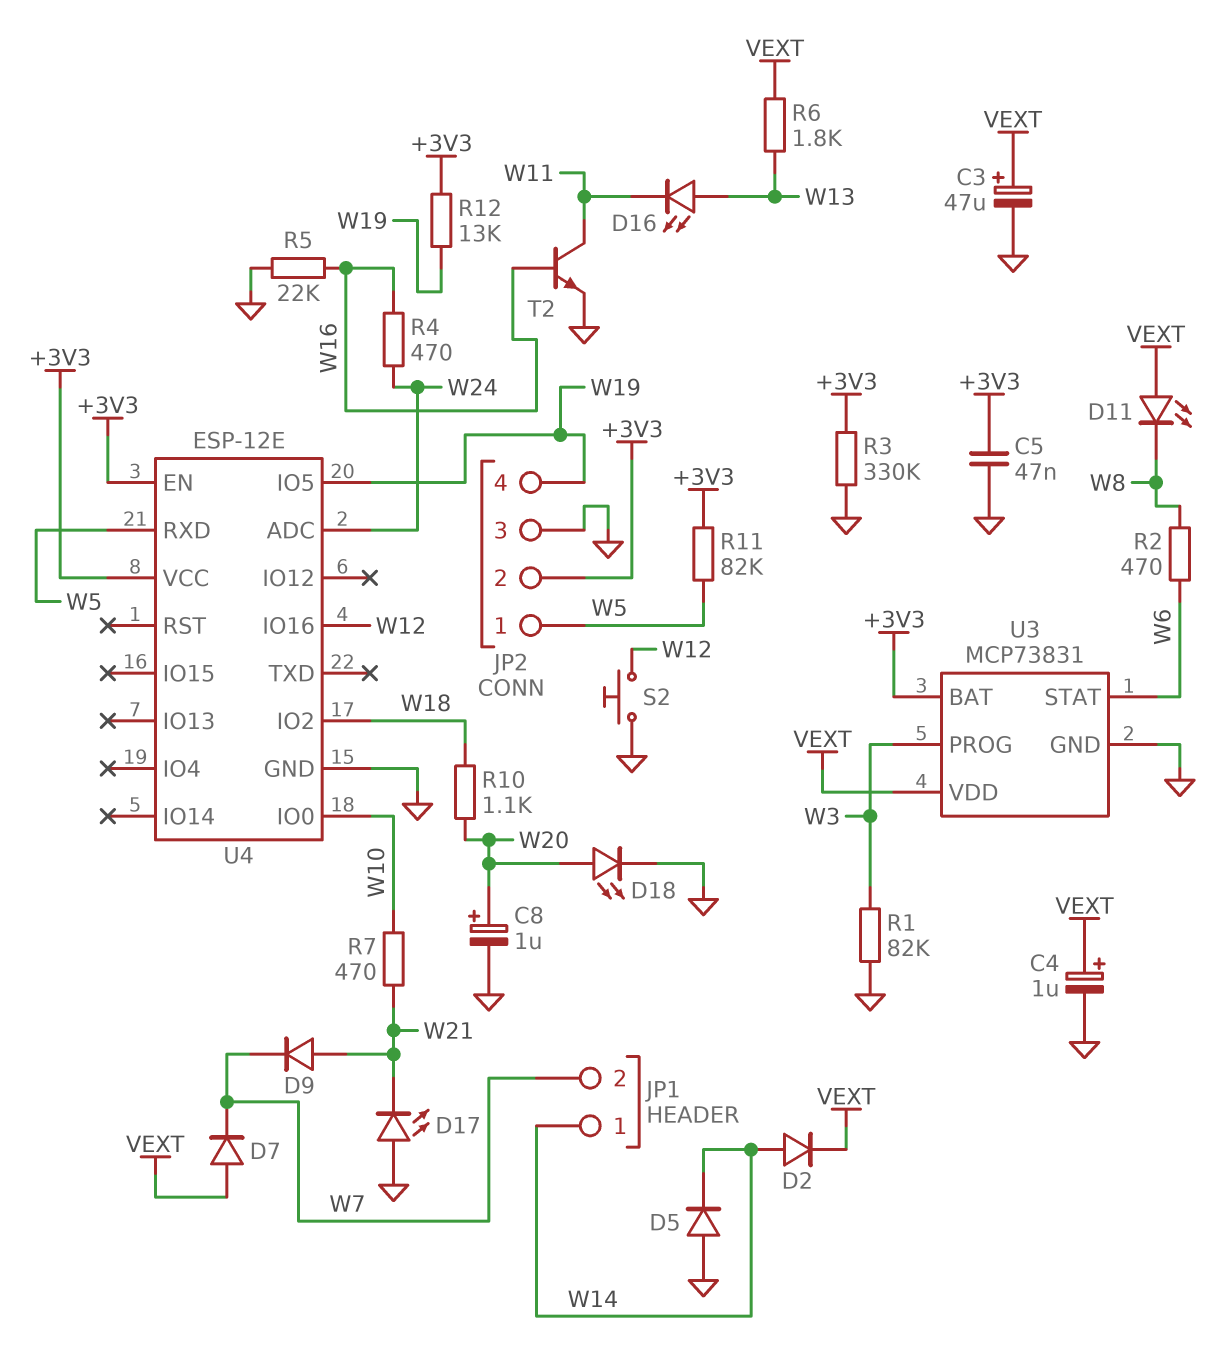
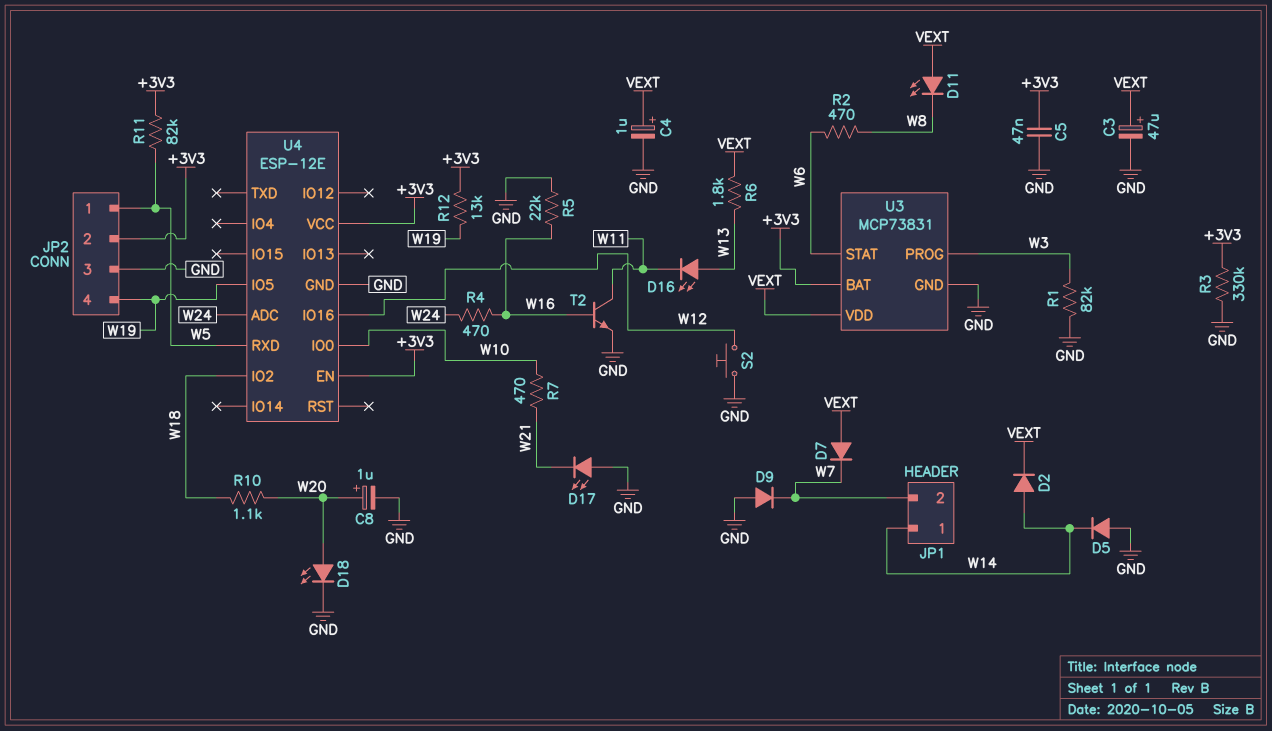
D9: diode (A W21, K W7) -> diode (A GND, K W7)

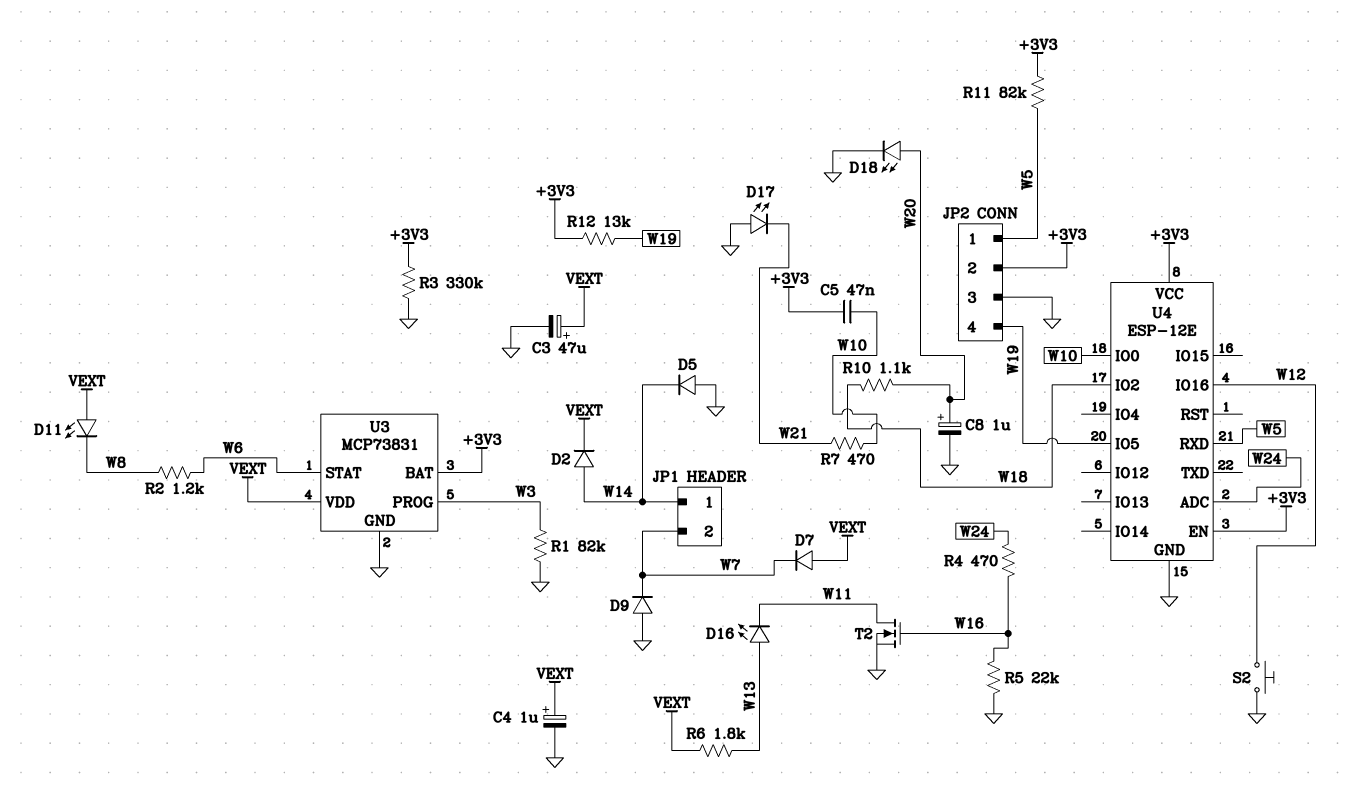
C5: 47nF (+3V3, GND) -> 47nF (+3V3, W10)
R2: 470 (W6, W8) -> 1.2k (W6, W8)
T2: NPN (B W16, C W11, E GND) -> NMOS (G W16, D W11, S GND)

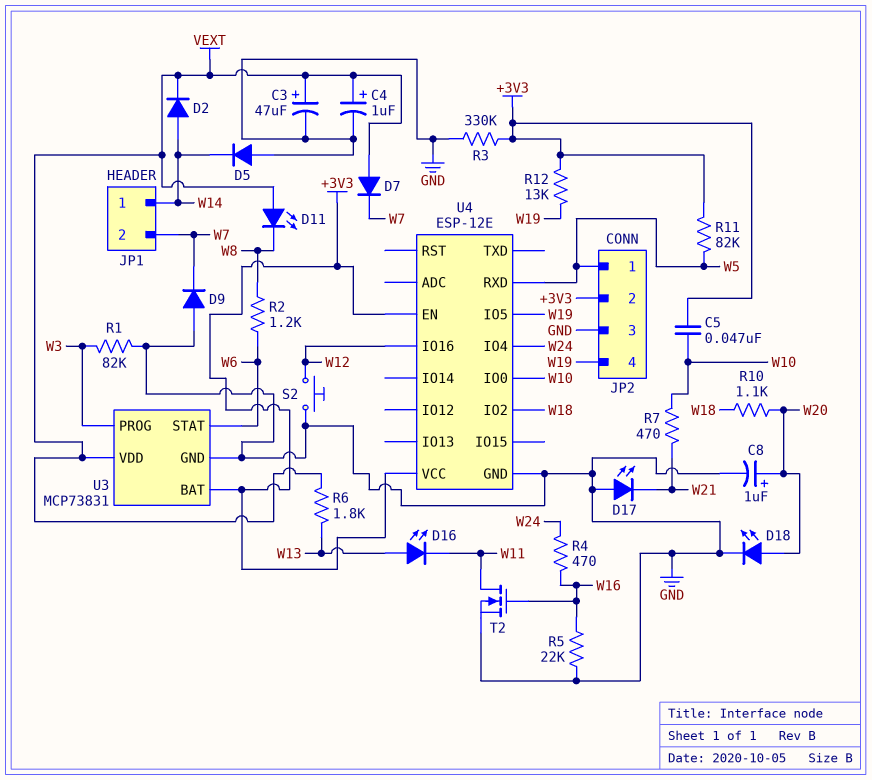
U4 pin ADC: W24 -> none
U4 pin IO4: none -> W24

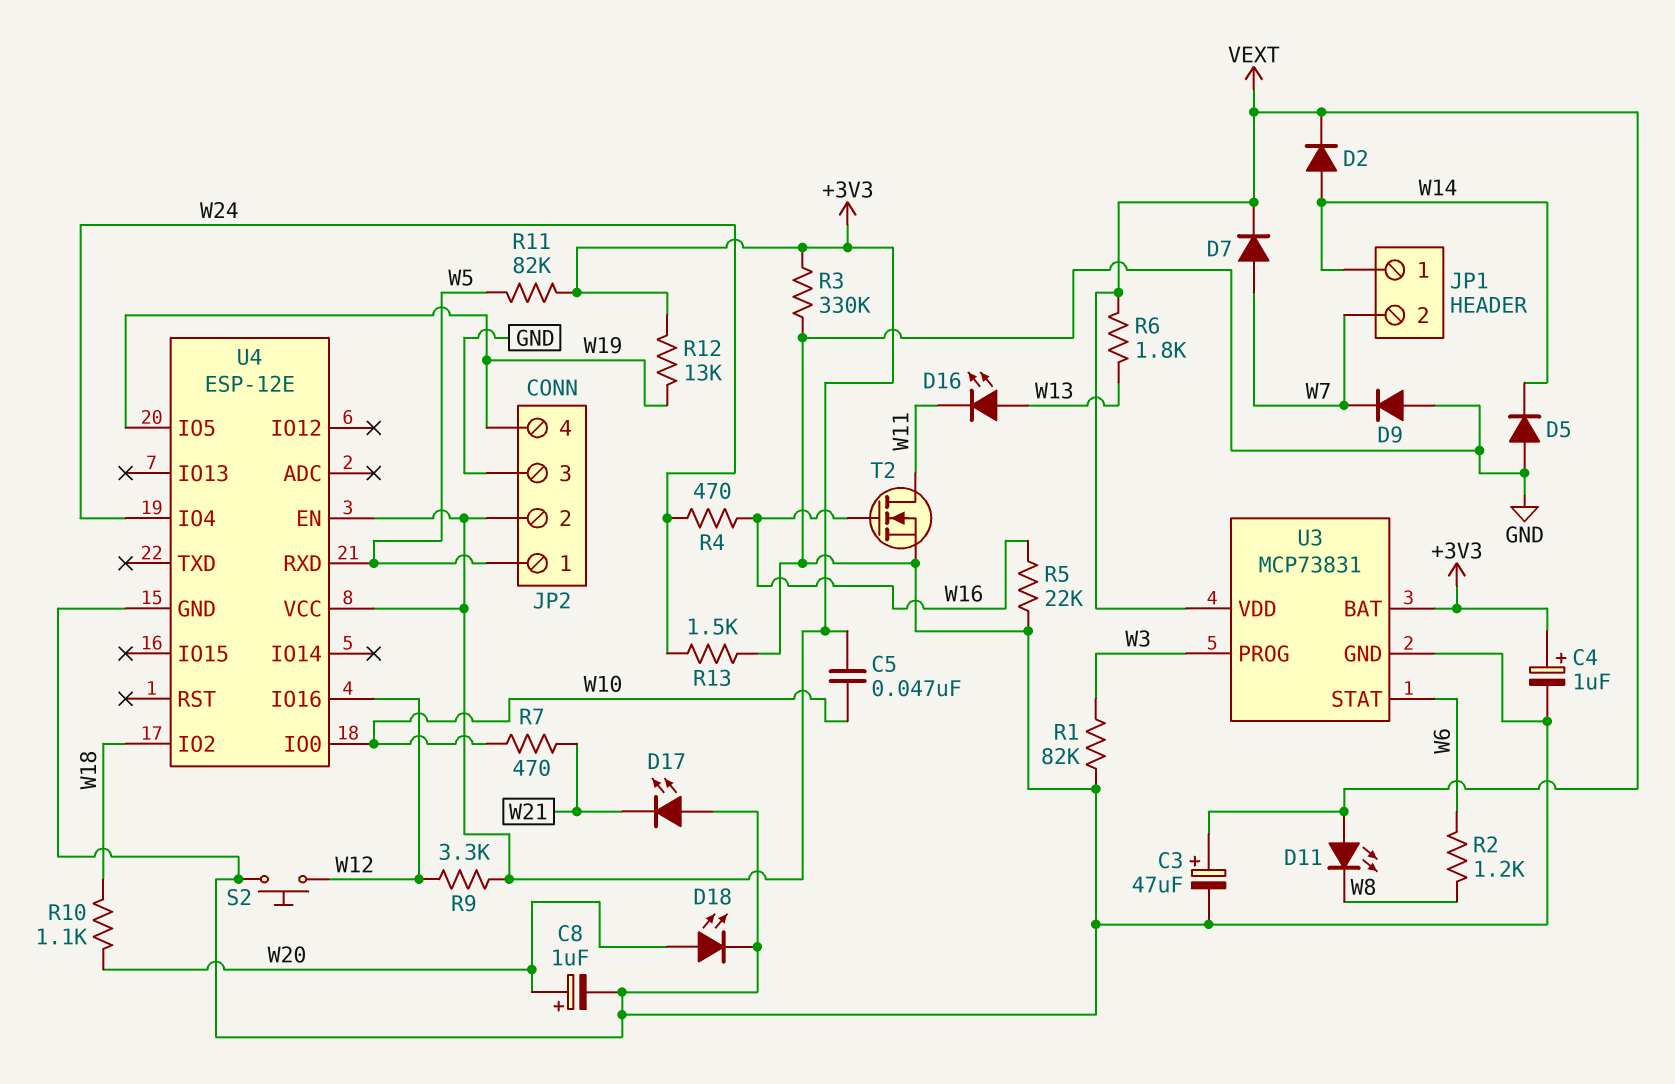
C4: 1uF (plus VEXT, minus GND) -> 1uF (plus +3V3, minus GND)
D7: diode (A VEXT, K W7) -> diode (A W7, K VEXT)
R9: none -> 3.3k (+3V3, W12)
R13: none -> 1.5k (GND, W24)

